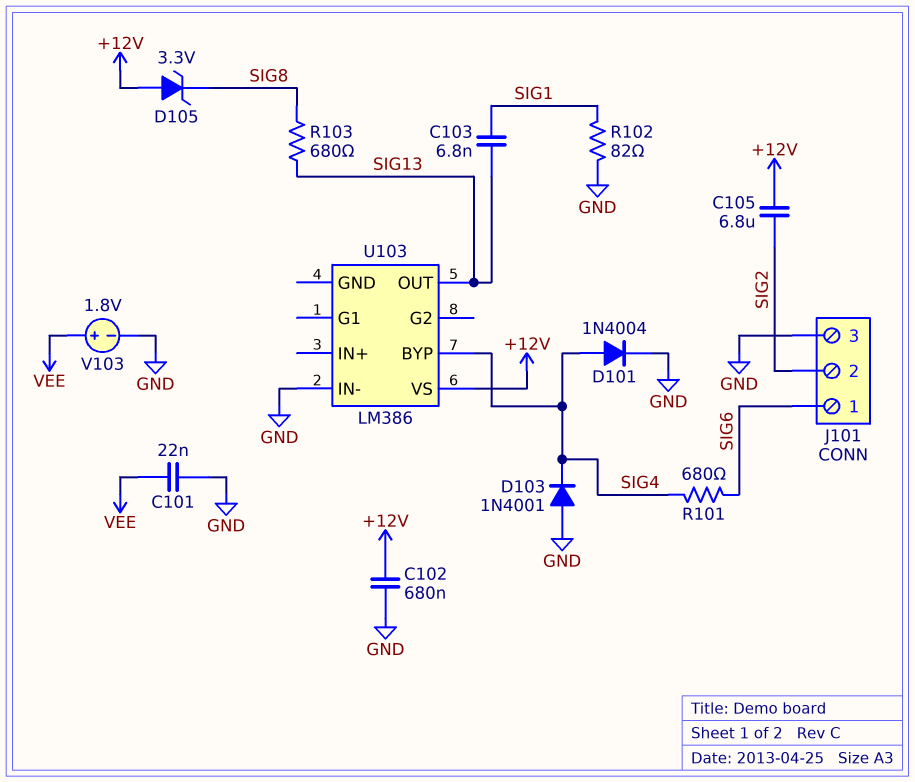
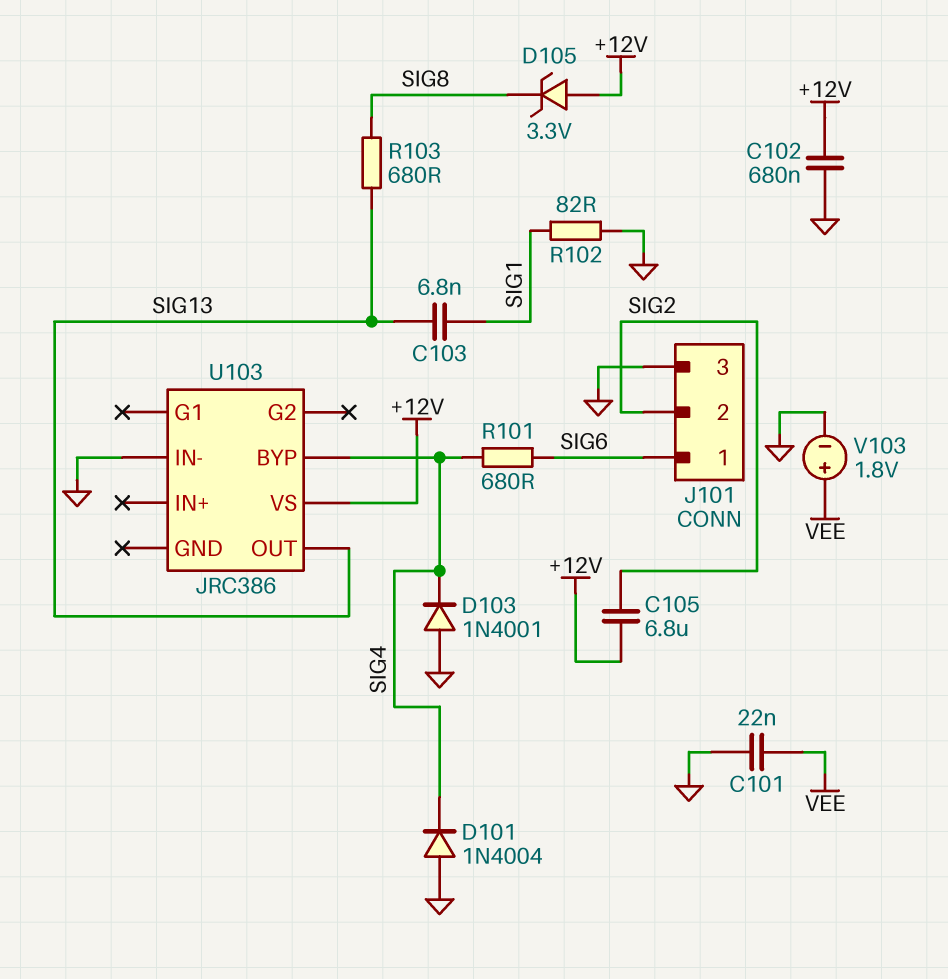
D101: diode 1N4004 (A SIG4, K GND) -> diode 1N4004 (A GND, K SIG4)
U103: LM386 -> JRC386

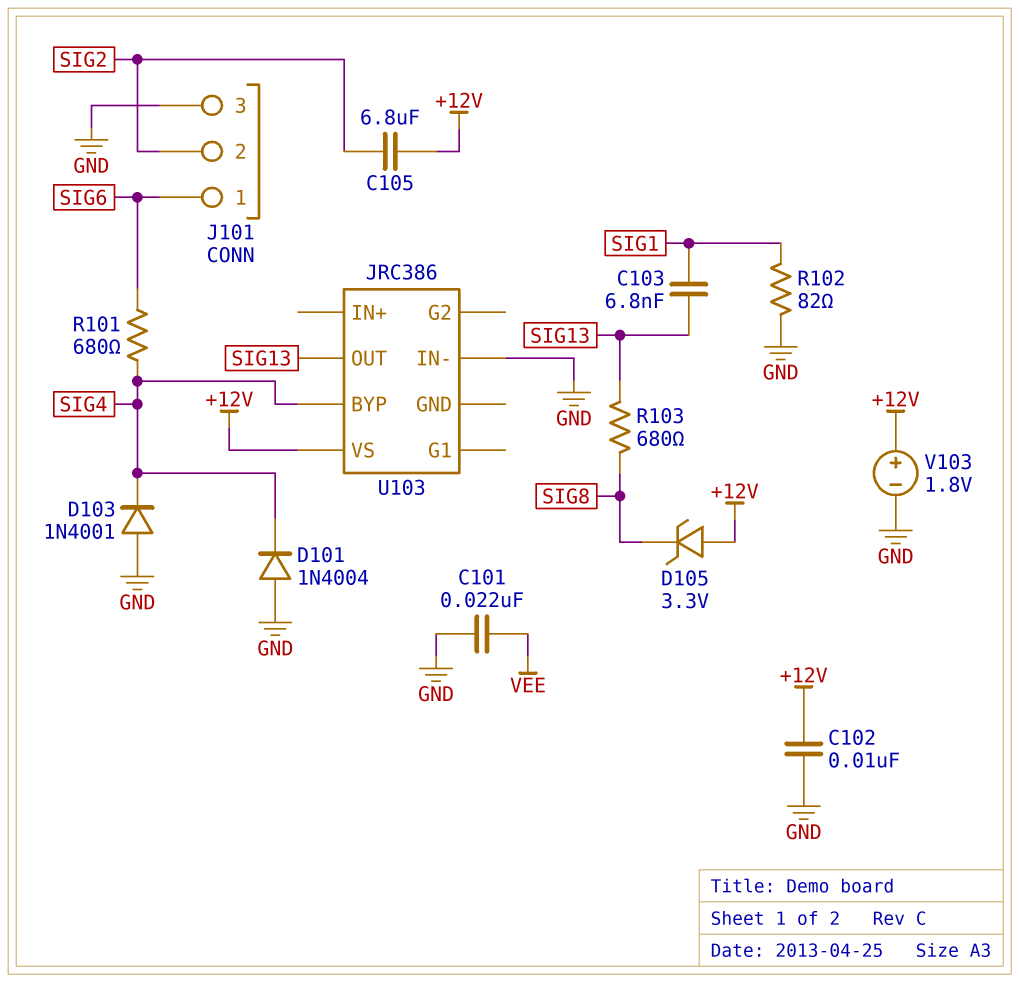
C102: 680nF (+12V, GND) -> 10nF (+12V, GND)
V103: 1.8V (plus VEE, minus GND) -> 1.8V (plus +12V, minus GND)

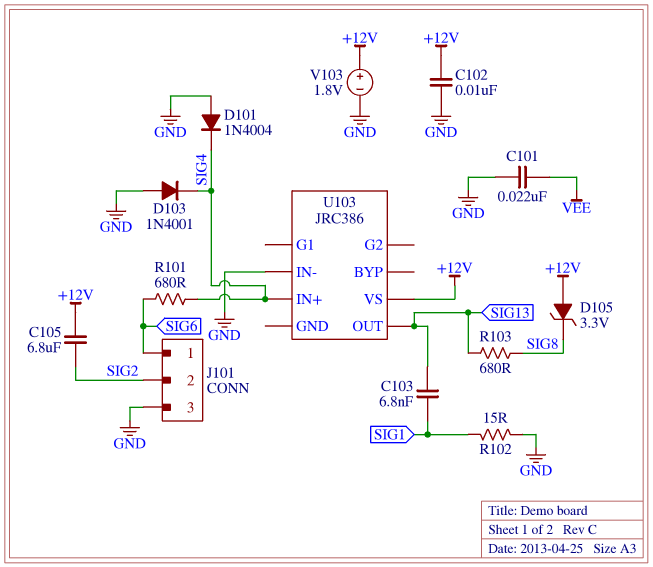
R102: 82 (GND, SIG1) -> 15 (GND, SIG1)
U103 pin BYP: SIG4 -> none
U103 pin IN+: none -> SIG4

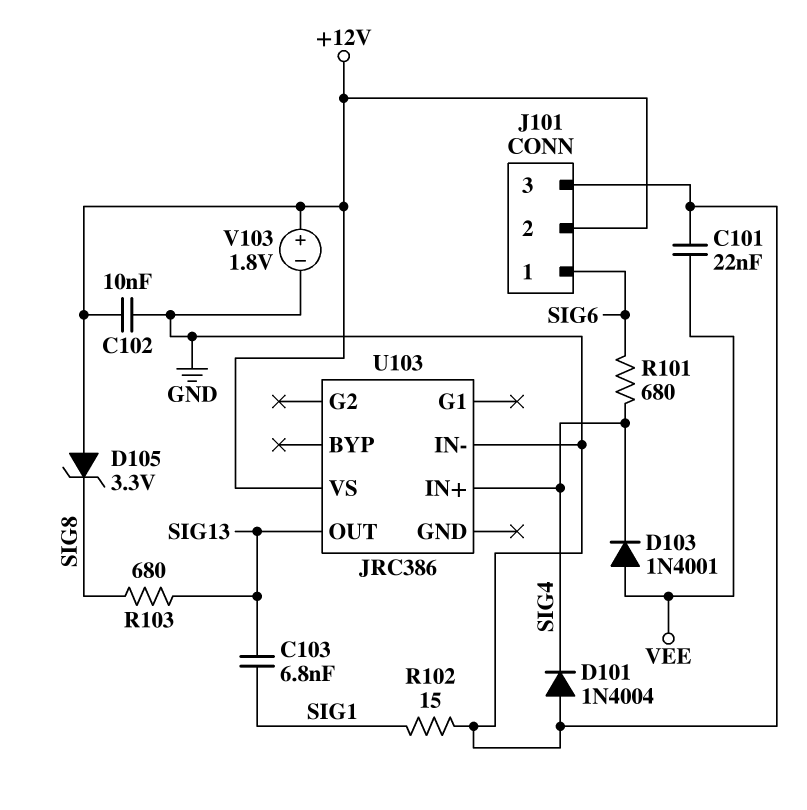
C105: 6.8uF (+12V, SIG2) -> none
D103: diode 1N4001 (A GND, K SIG4) -> diode 1N4001 (A VEE, K SIG4)
J101 pin 2: SIG2 -> +12V

